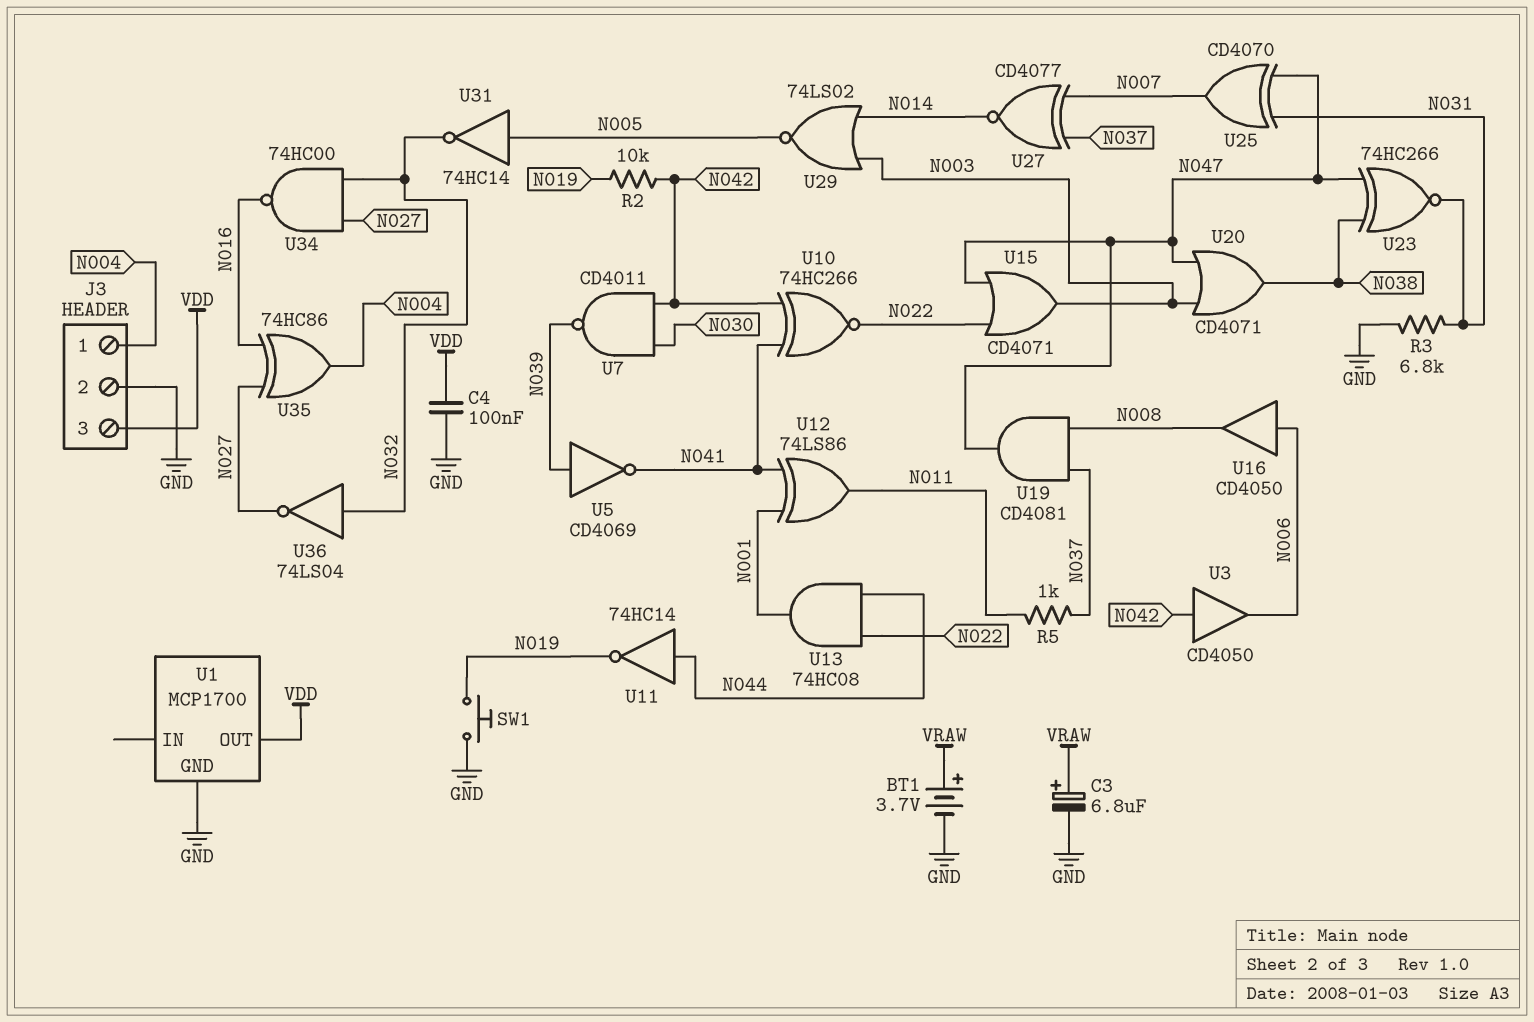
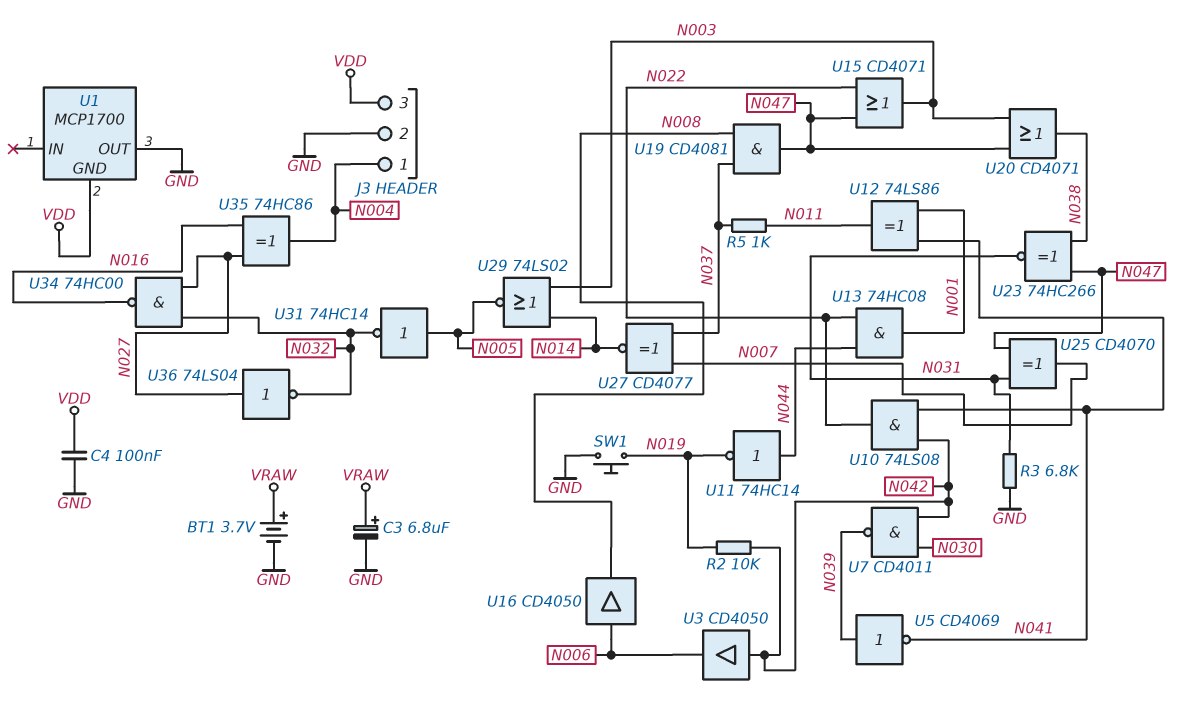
U1 pin GND: GND -> VDD
U1 pin OUT: VDD -> GND
U10: XNOR 74HC266 (in N041, in N042, out N022) -> AND 74LS08 (in N041, in N042, out N022)
U36: NOT 74LS04 (in N032, out N027) -> NOT 74LS04 (in N027, out N032)

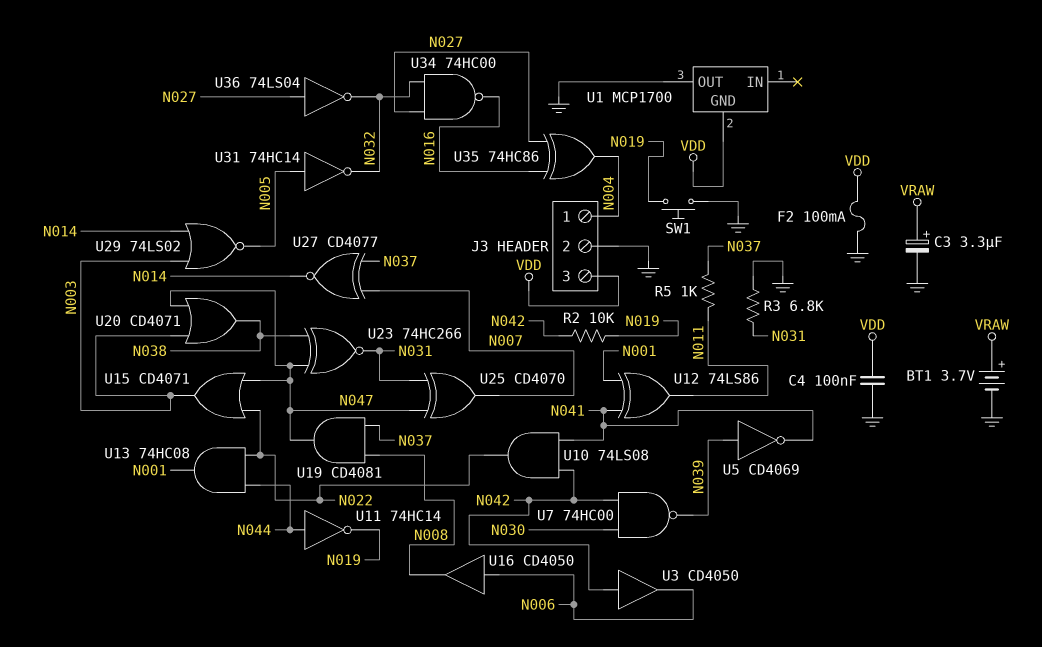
C3: 6.8uF (plus VRAW, minus GND) -> 3.3uF (plus VRAW, minus GND)
F2: none -> 100mA (GND, VDD)
U7: NAND CD4011 (in N030, in N042, out N039) -> NAND 74HC00 (in N030, in N042, out N039)

